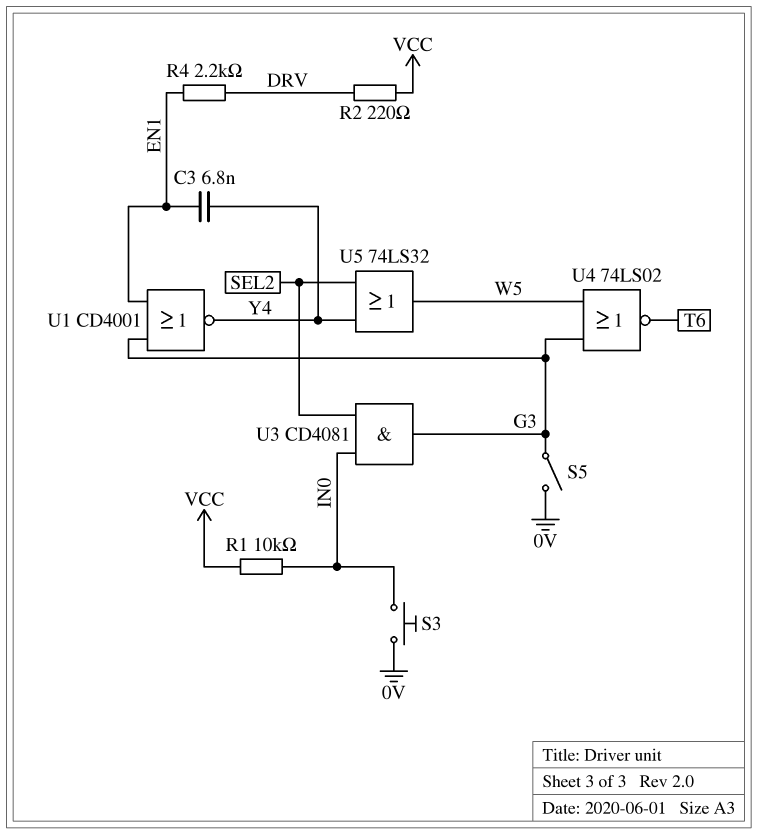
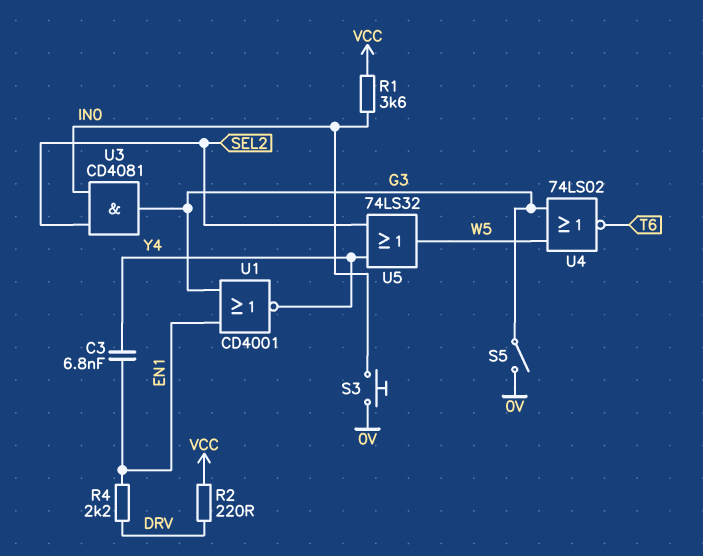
R1: 10k (IN0, VCC) -> 3.6k (IN0, VCC)

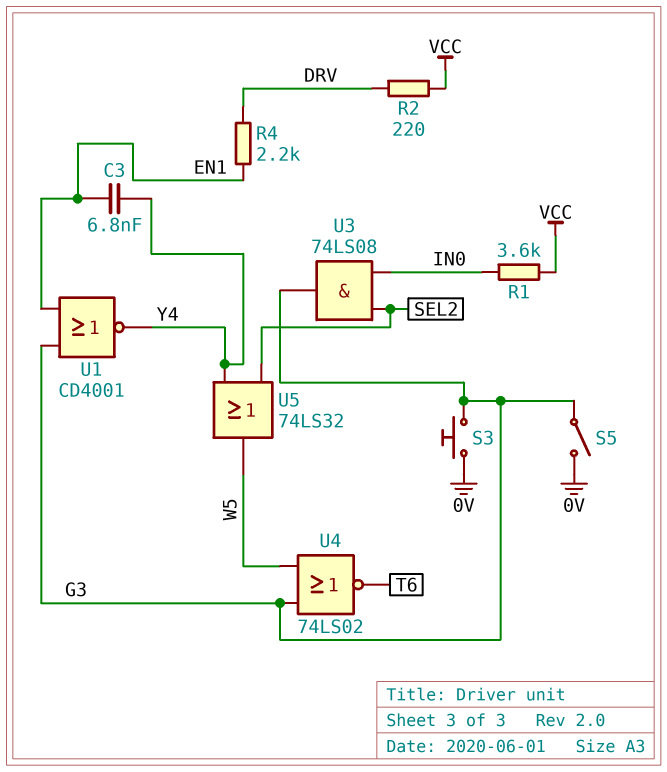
S3: button (0V, IN0) -> button (0V, G3)
U3: AND CD4081 (in IN0, in SEL2, out G3) -> AND 74LS08 (in IN0, in SEL2, out G3)

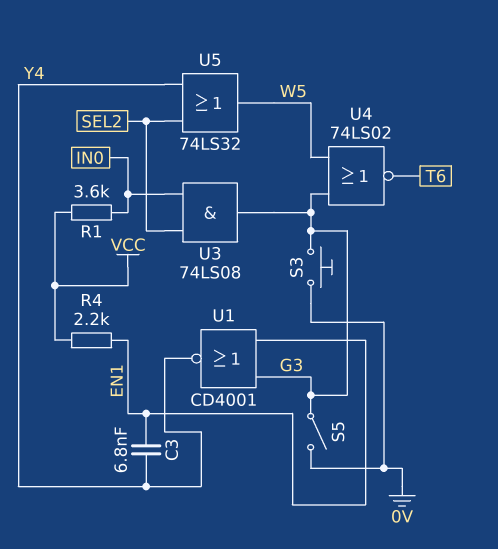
R2: 220 (DRV, VCC) -> none
R4: 2.2k (DRV, EN1) -> 2.2k (EN1, VCC)

